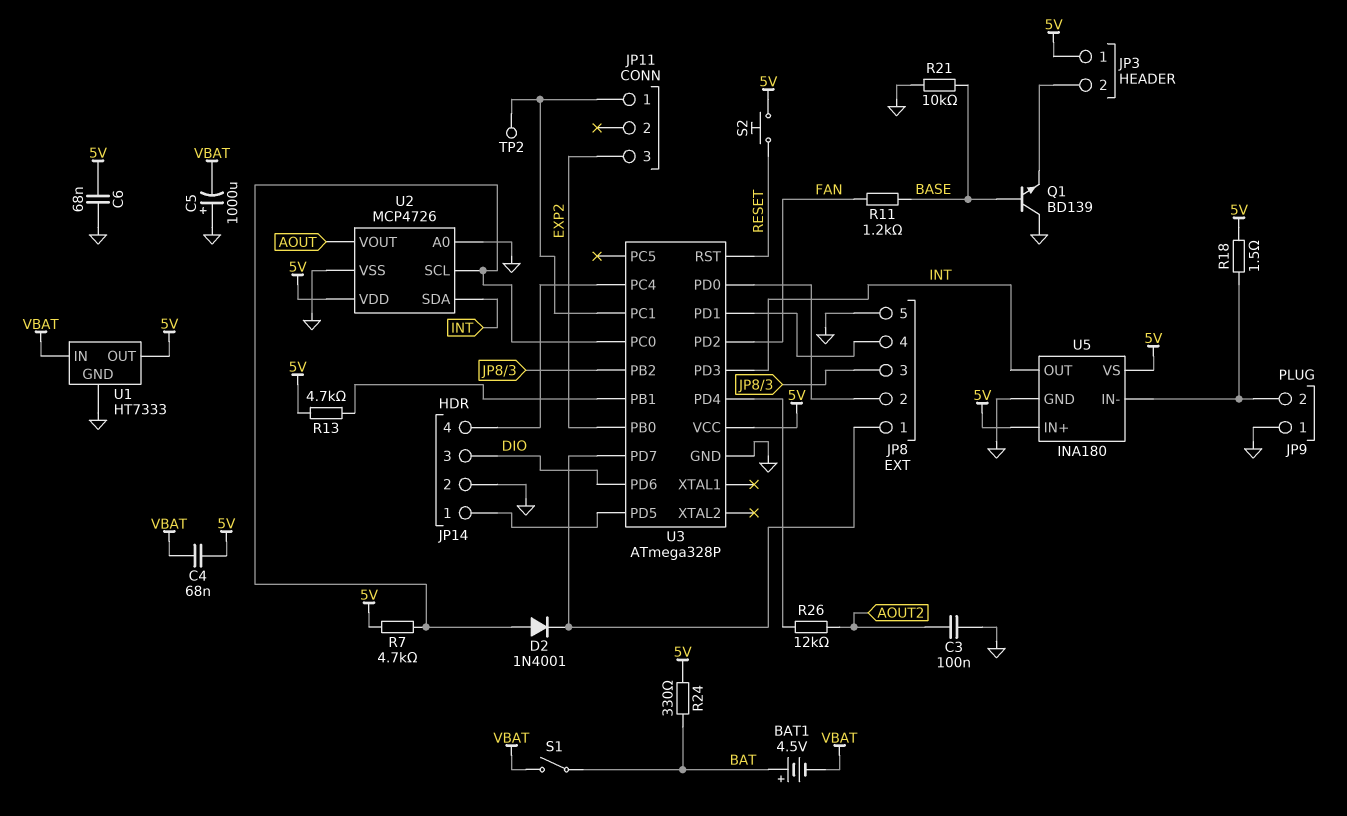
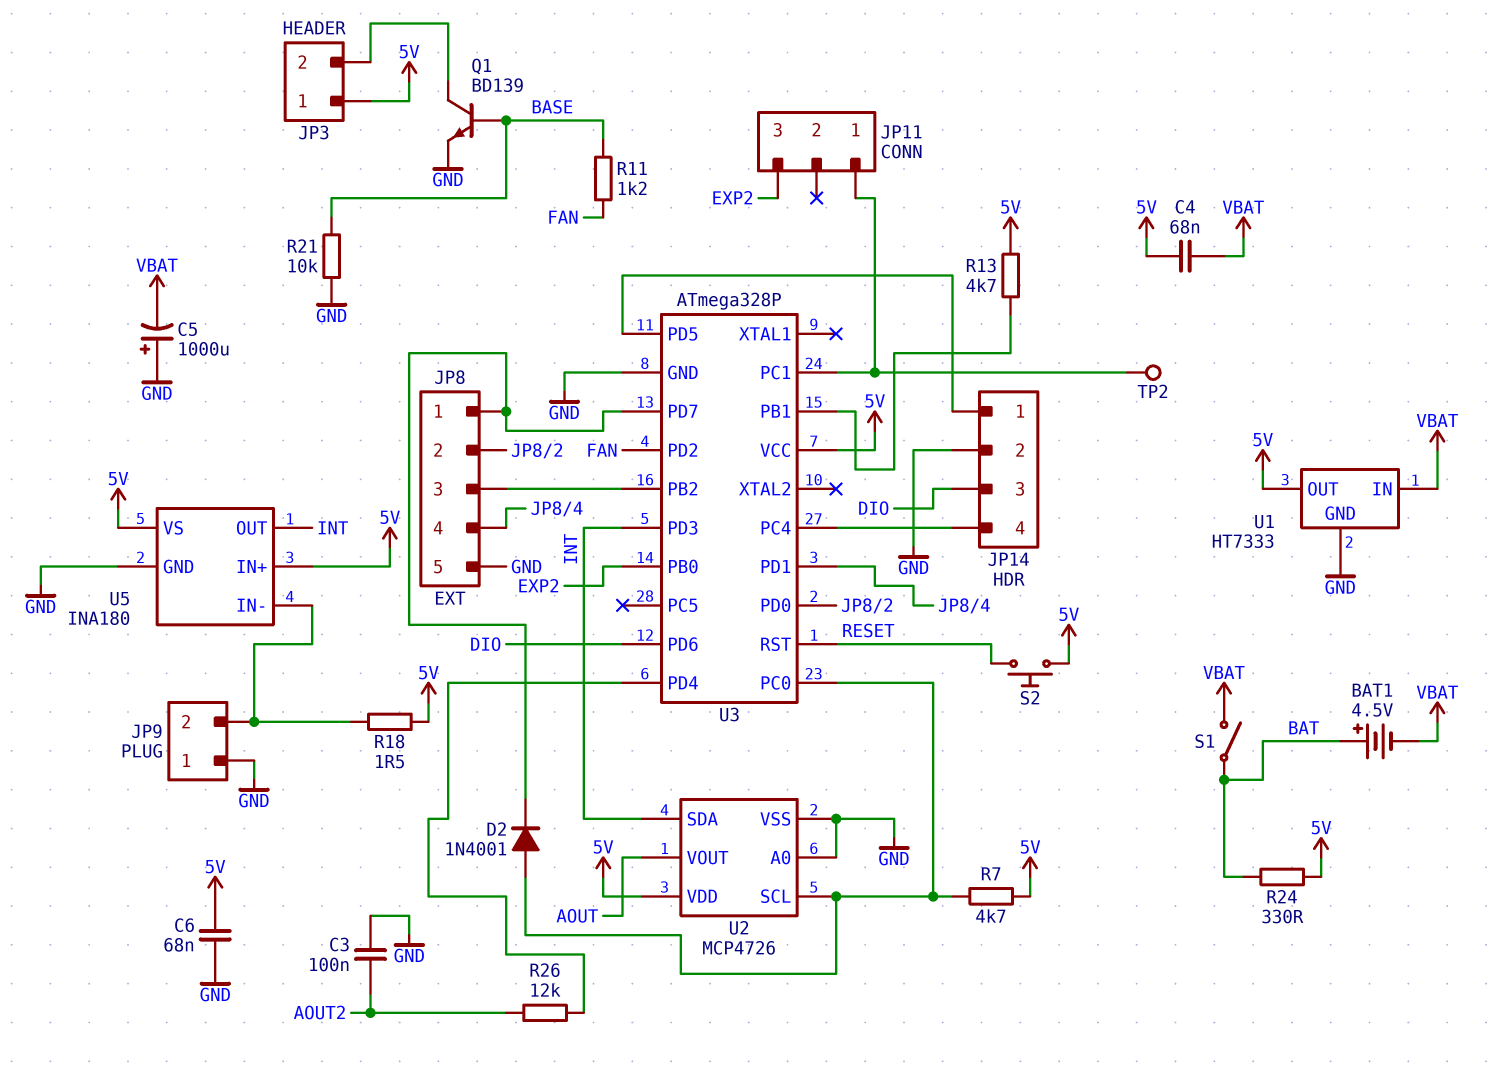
Q1: NPN BD139 (B BASE, C GND, E JP3/2) -> NPN BD139 (B BASE, C JP3/2, E GND)

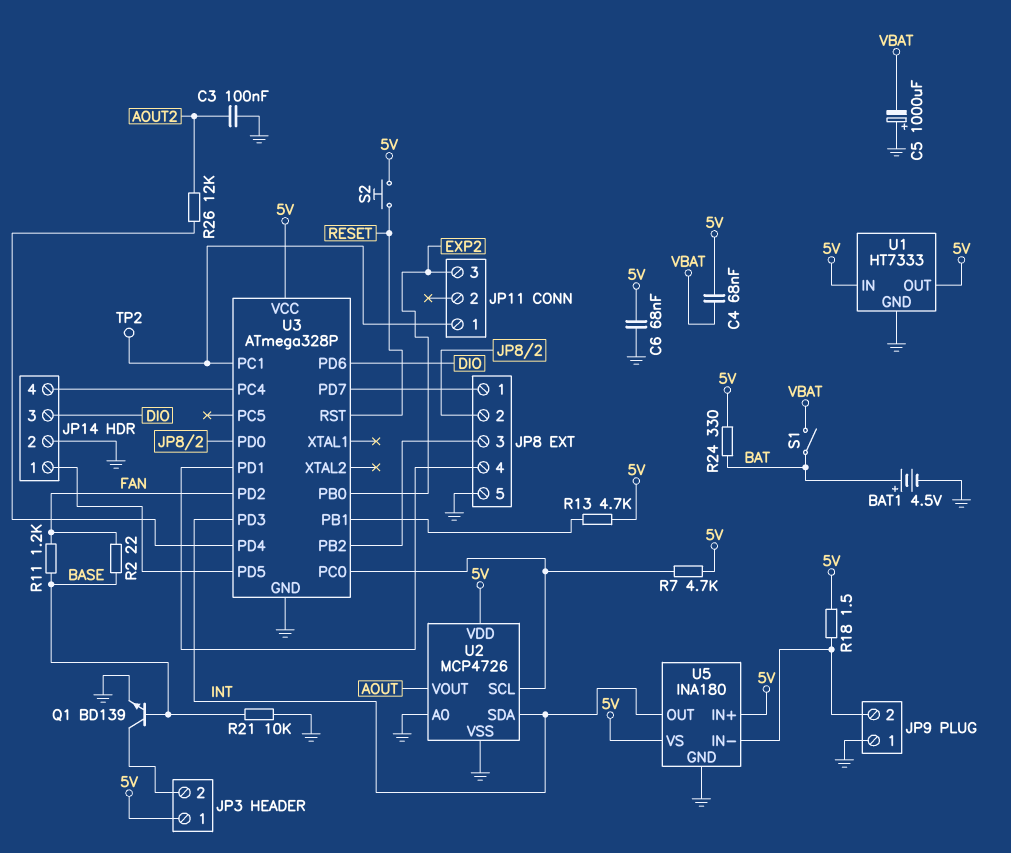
BAT1: 4.5V (plus BAT, minus VBAT) -> 4.5V (plus BAT, minus GND)
D2: diode 1N4001 (A U2/SCL, K JP8/1) -> none
R2: none -> 22 (BASE, FAN)
U1 pin IN: VBAT -> 5V

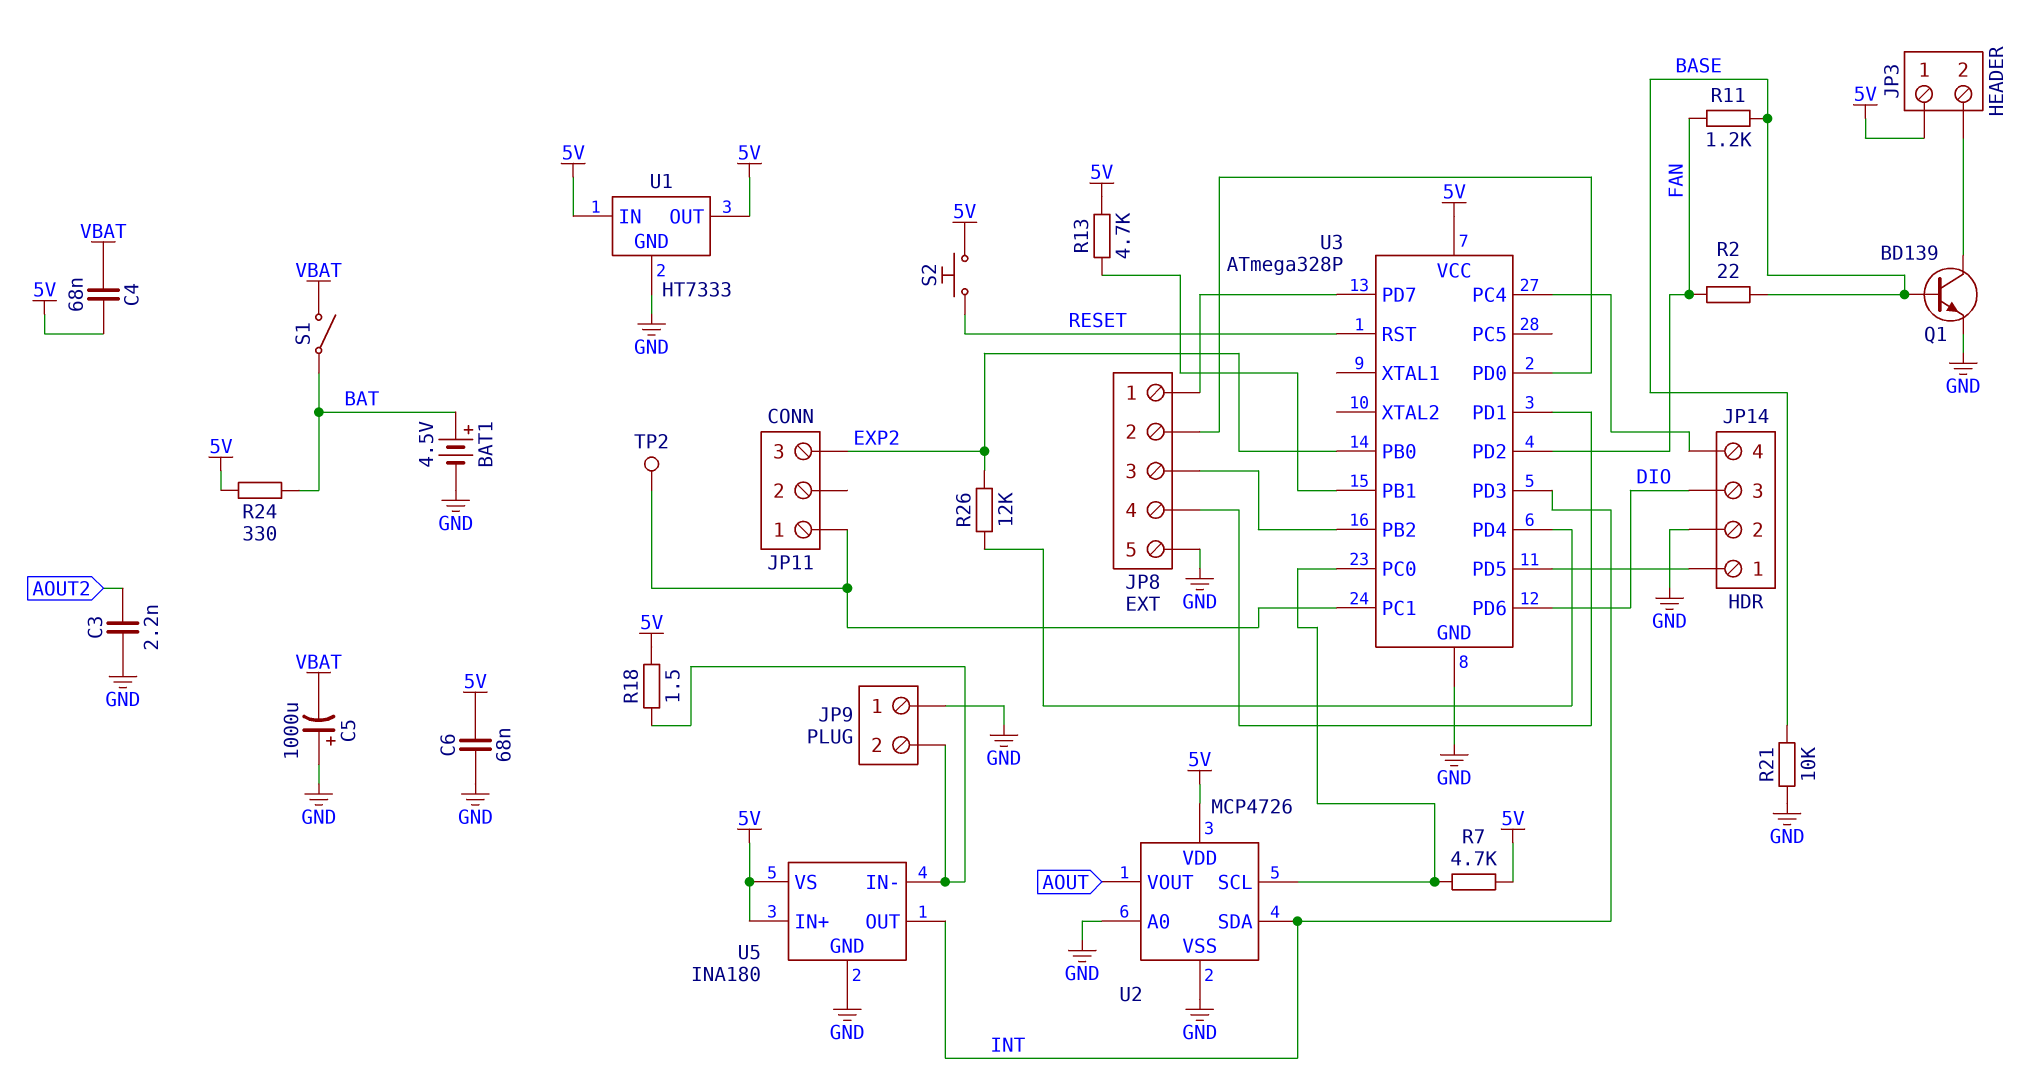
C3: 100nF (AOUT2, GND) -> 2.2nF (AOUT2, GND)
R26: 12k (AOUT2, U3/PD4) -> 12k (EXP2, U3/PD4)

